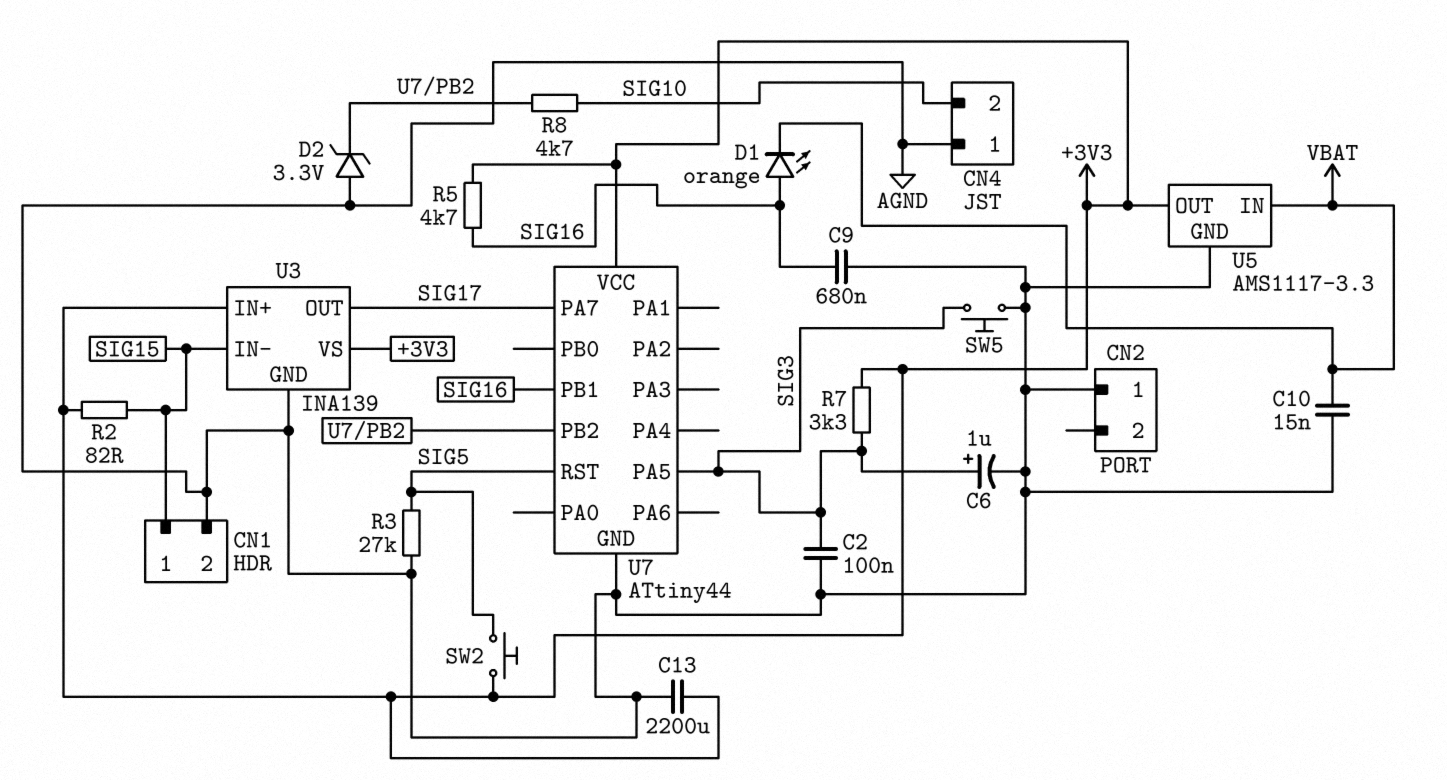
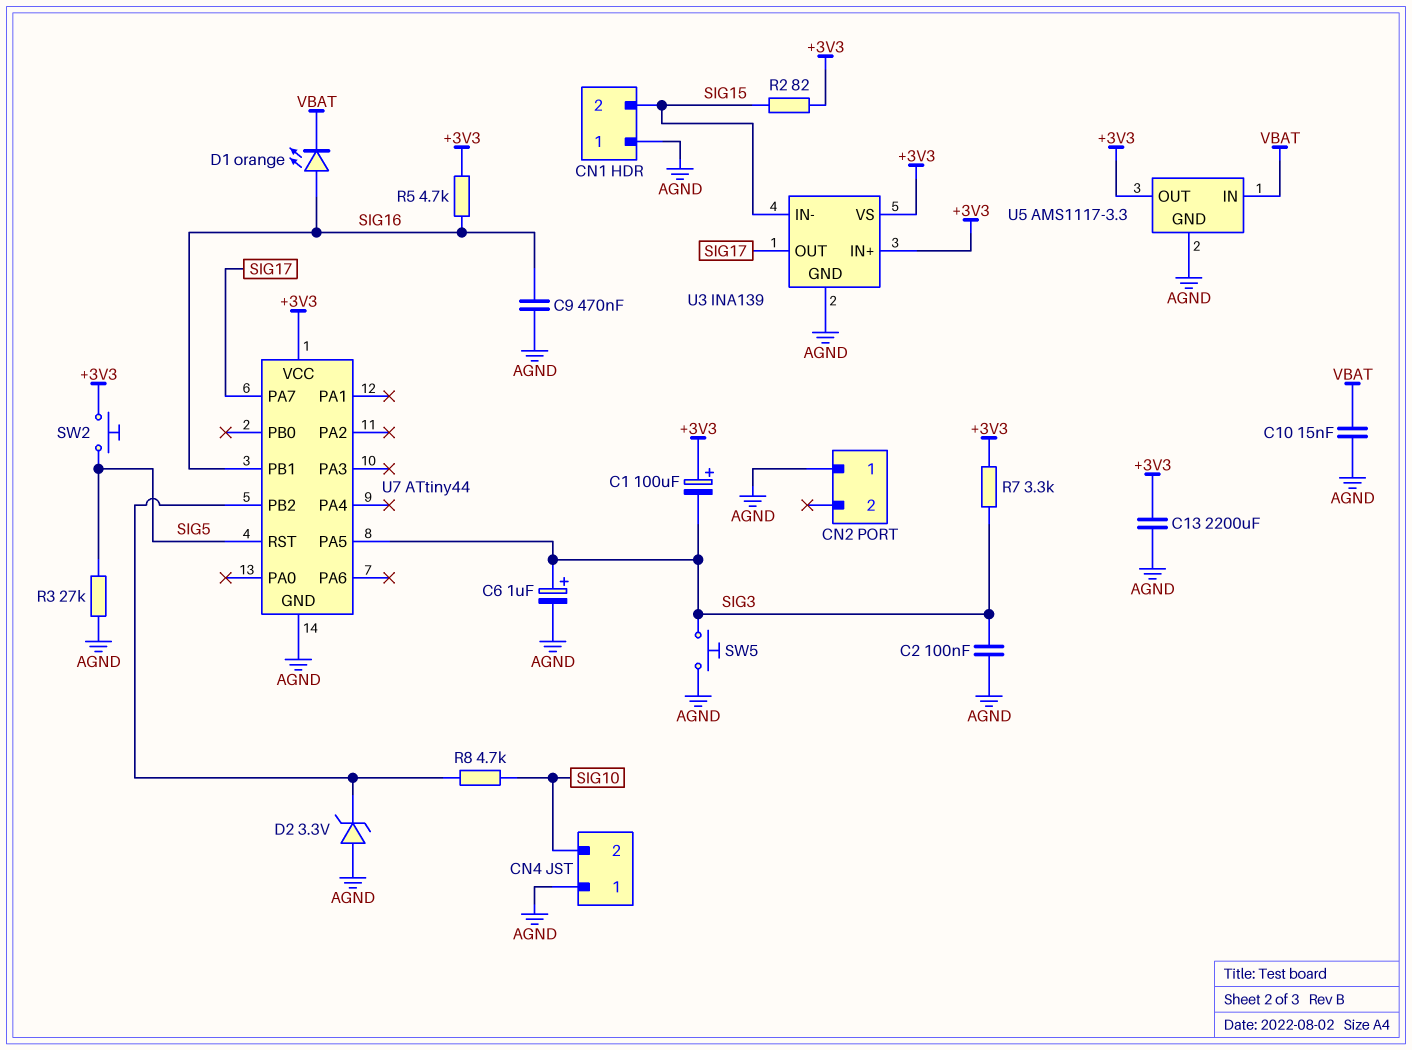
C1: none -> 100uF (plus +3V3, minus SIG3)
C9: 680nF (AGND, SIG16) -> 470nF (AGND, SIG16)
CN1 pin 1: SIG15 -> AGND
CN1 pin 2: AGND -> SIG15

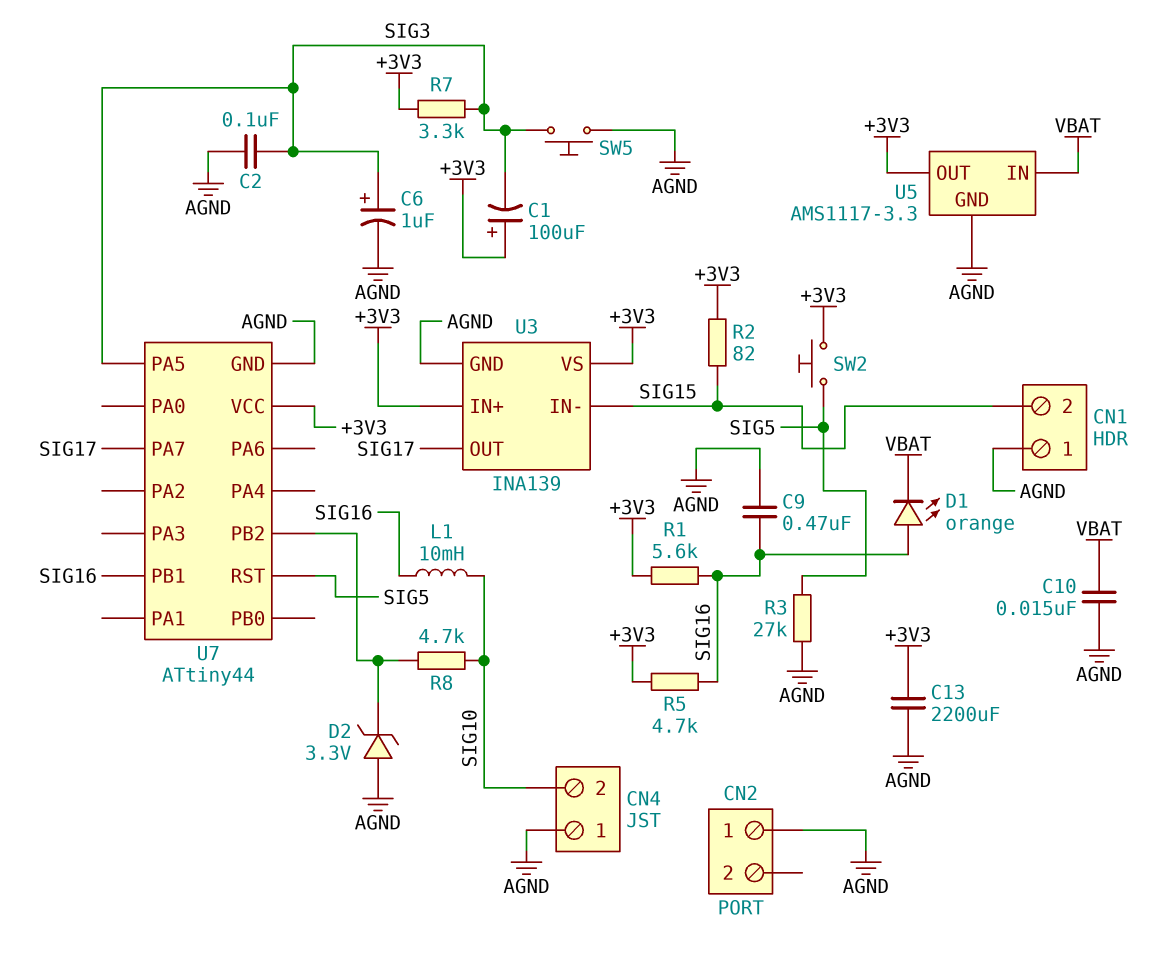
L1: none -> 10mH (SIG10, SIG16)
R1: none -> 5.6k (+3V3, SIG16)

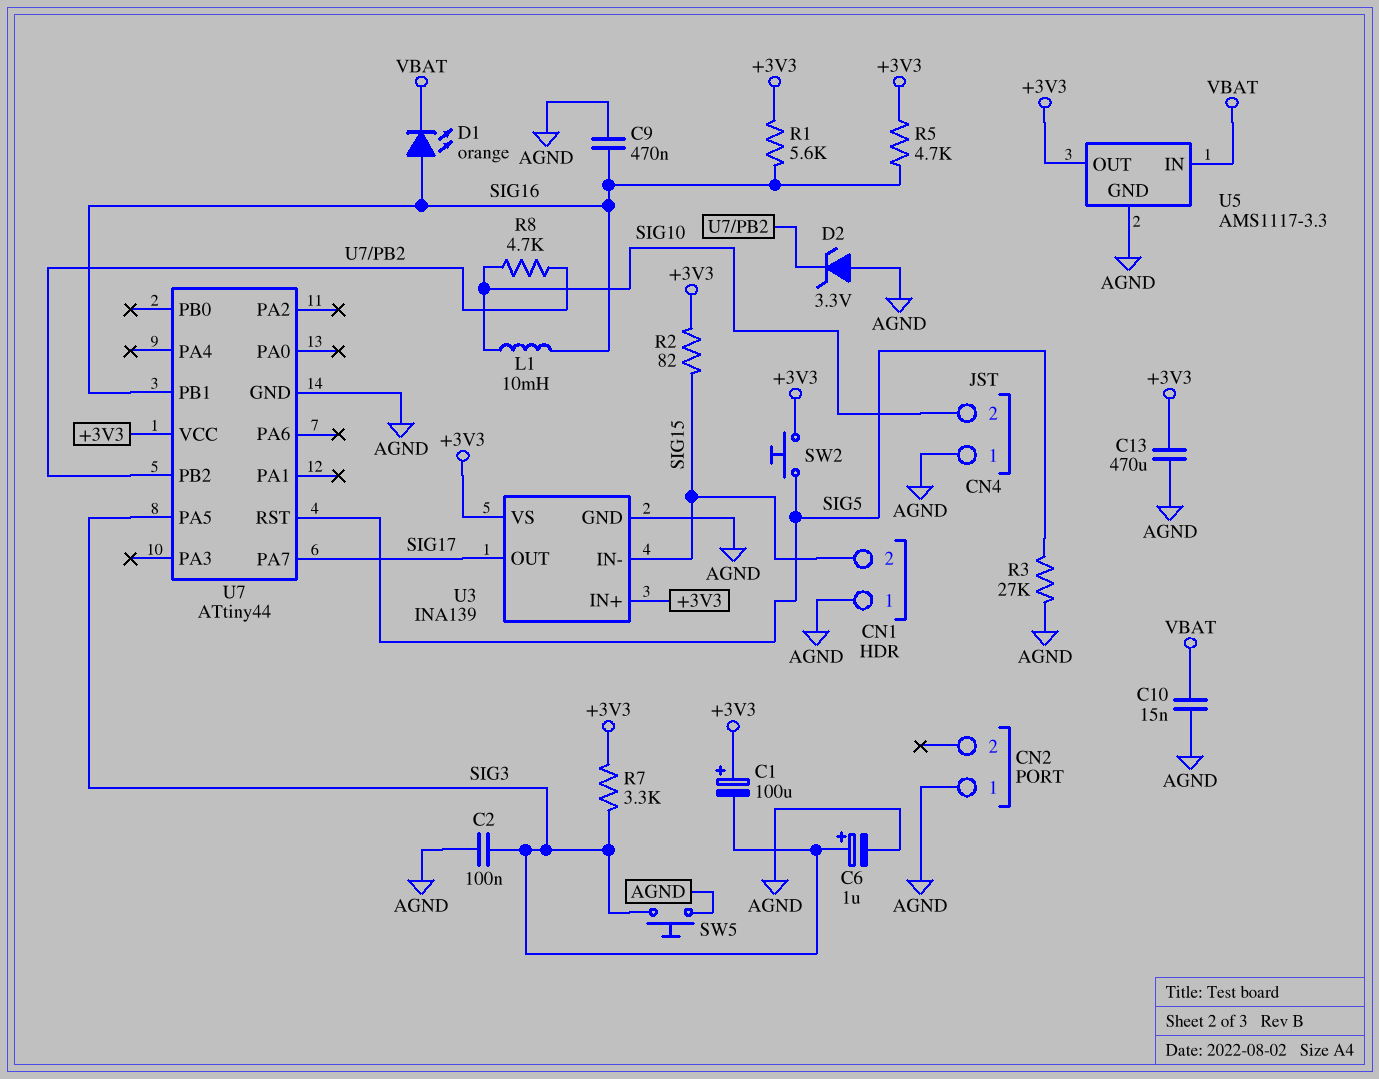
C13: 2200uF (+3V3, AGND) -> 470uF (+3V3, AGND)

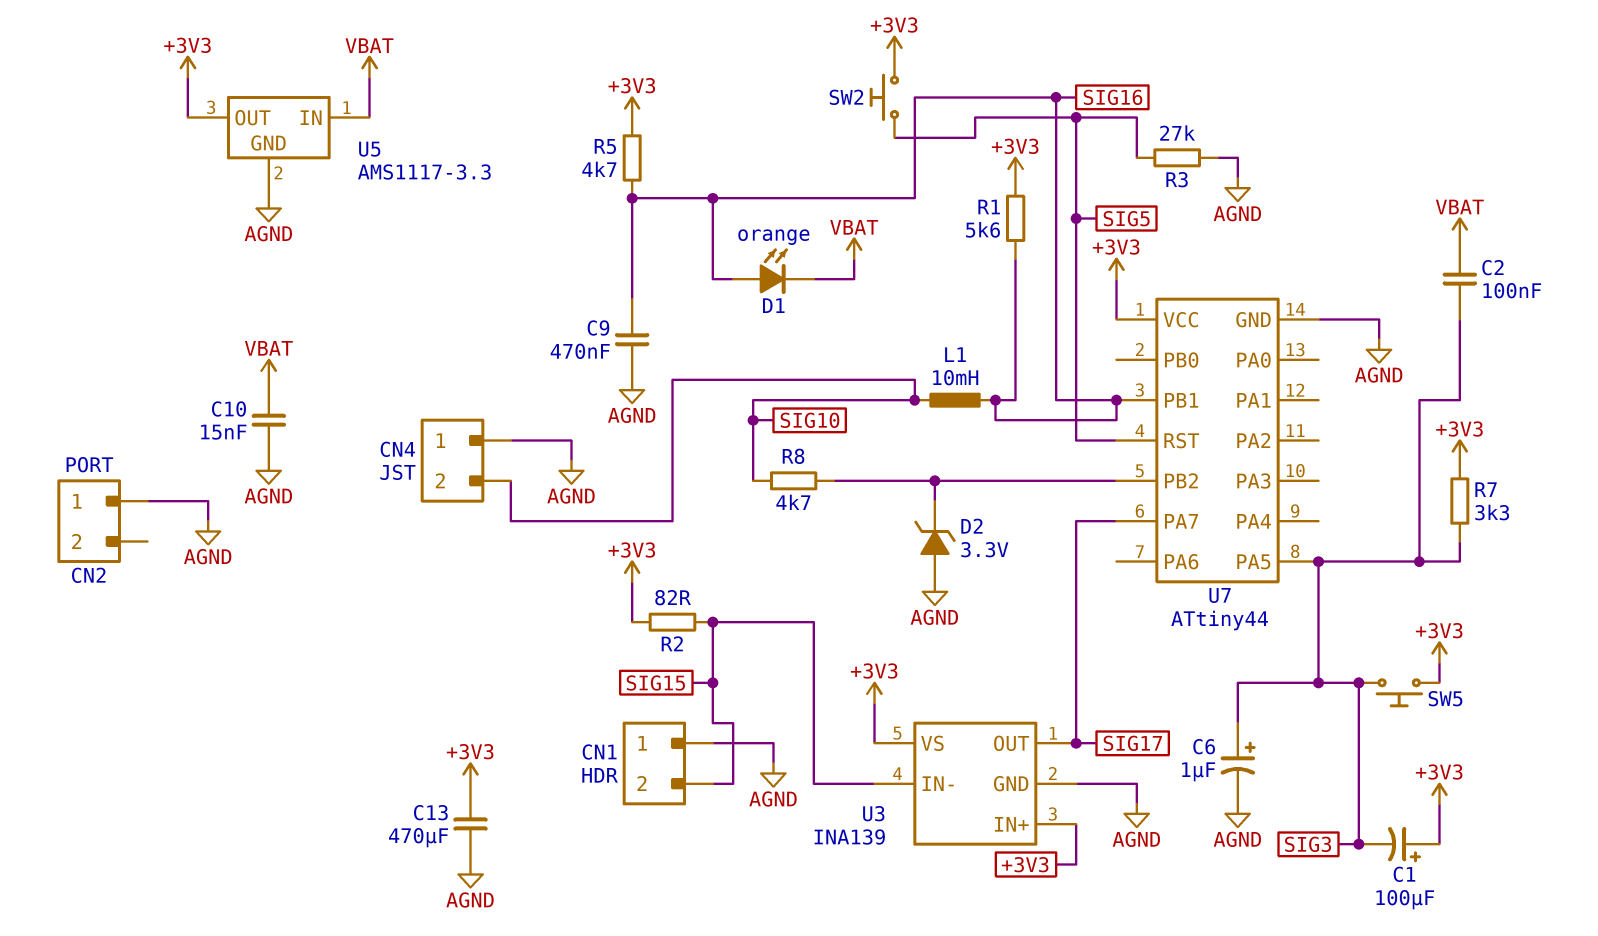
C2: 100nF (AGND, SIG3) -> 100nF (SIG3, VBAT)
SW5: button (AGND, SIG3) -> button (+3V3, SIG3)

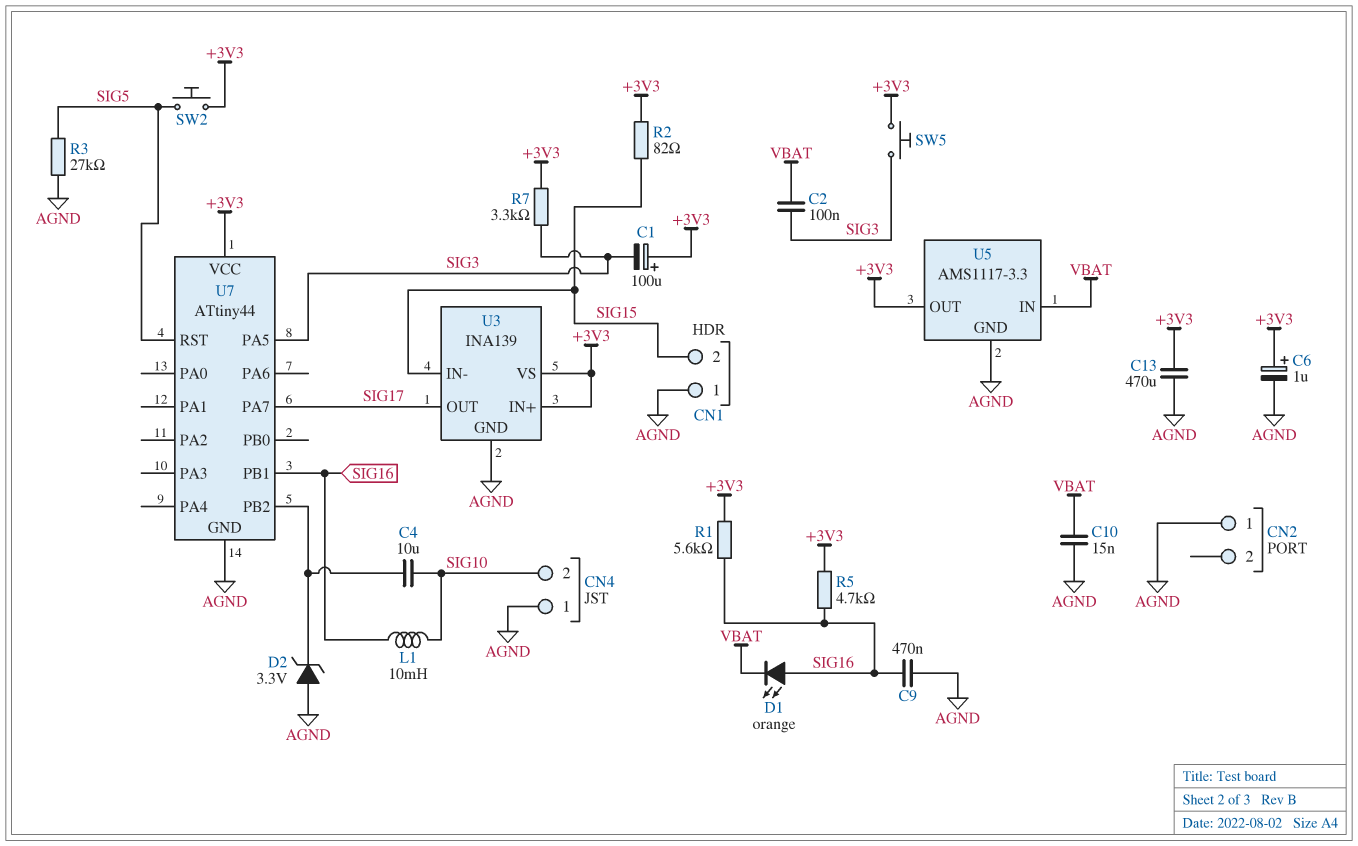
C4: none -> 10uF (SIG10, U7/PB2)
C6: 1uF (plus SIG3, minus AGND) -> 1uF (plus +3V3, minus AGND)
R8: 4.7k (SIG10, U7/PB2) -> none

